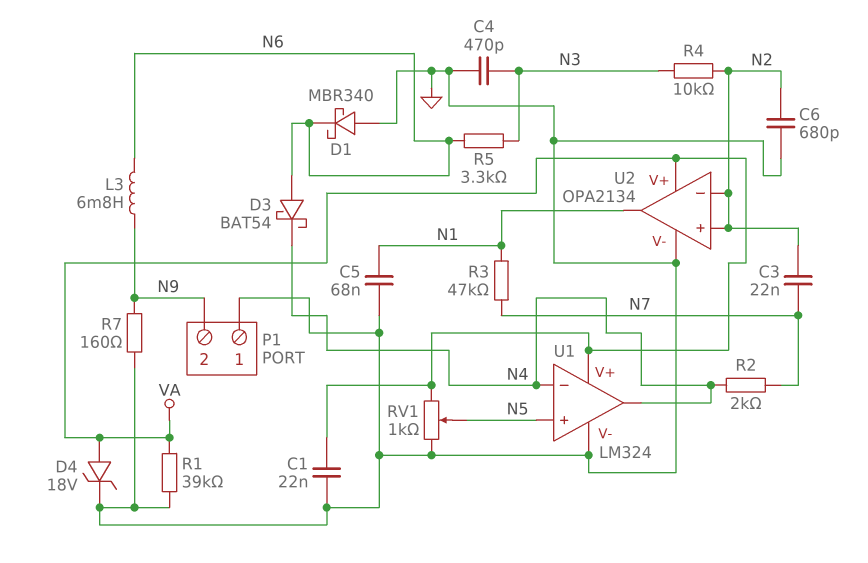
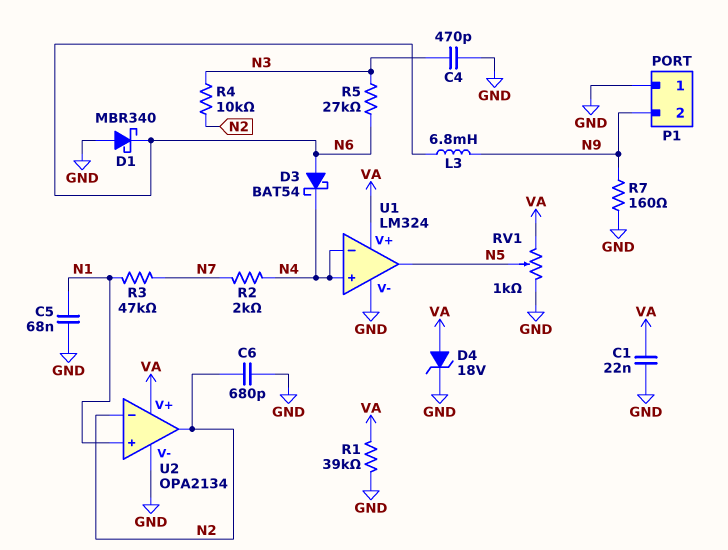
C3: 22nF (N2, N7) -> none
R5: 3.3k (N3, N6) -> 27k (N3, N6)
U1 pin in+: N5 -> N4
U1 pin out: N4 -> N5
U2 pin in+: N2 -> N1
U2 pin out: N1 -> N2

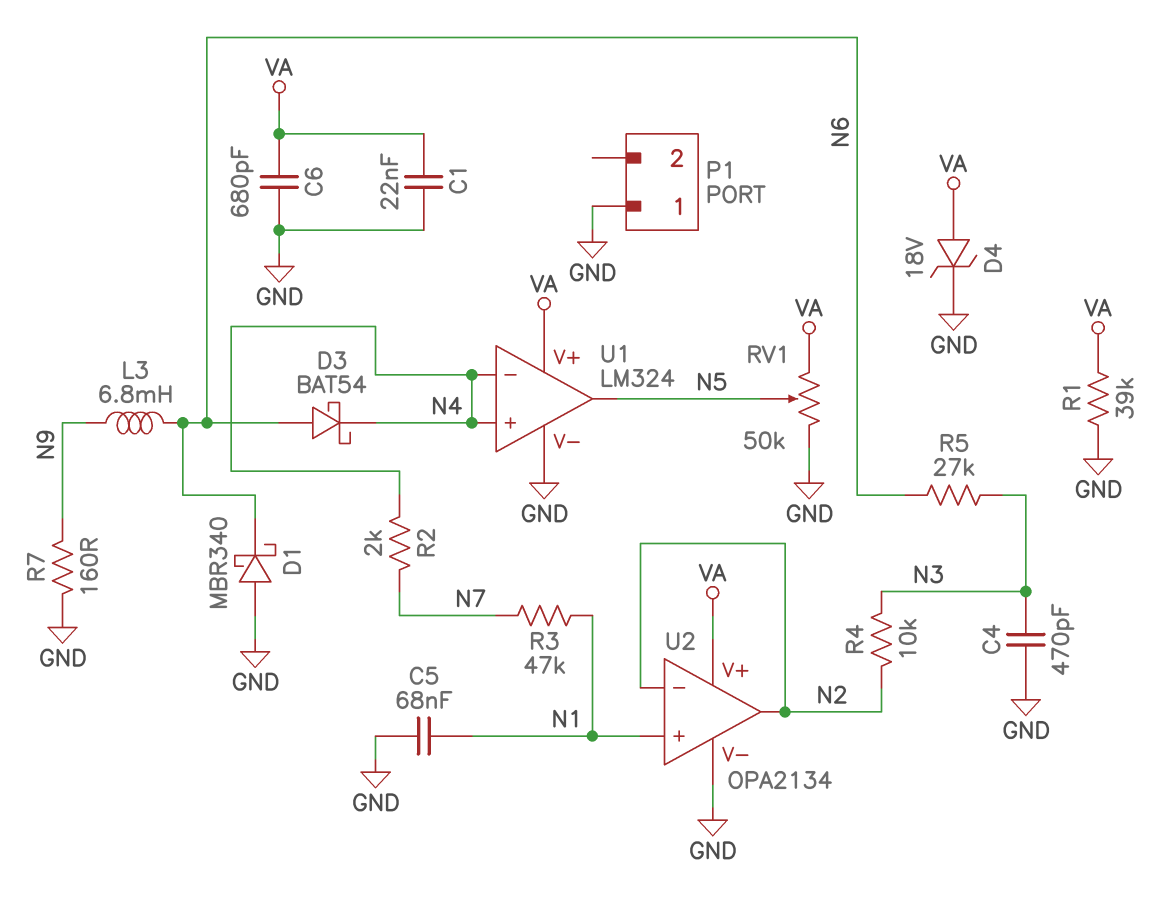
C6: 680pF (GND, N2) -> 680pF (GND, VA)
P1 pin 2: N9 -> none
RV1: 1k (GND, VA, wiper N5) -> 50k (GND, VA, wiper N5)

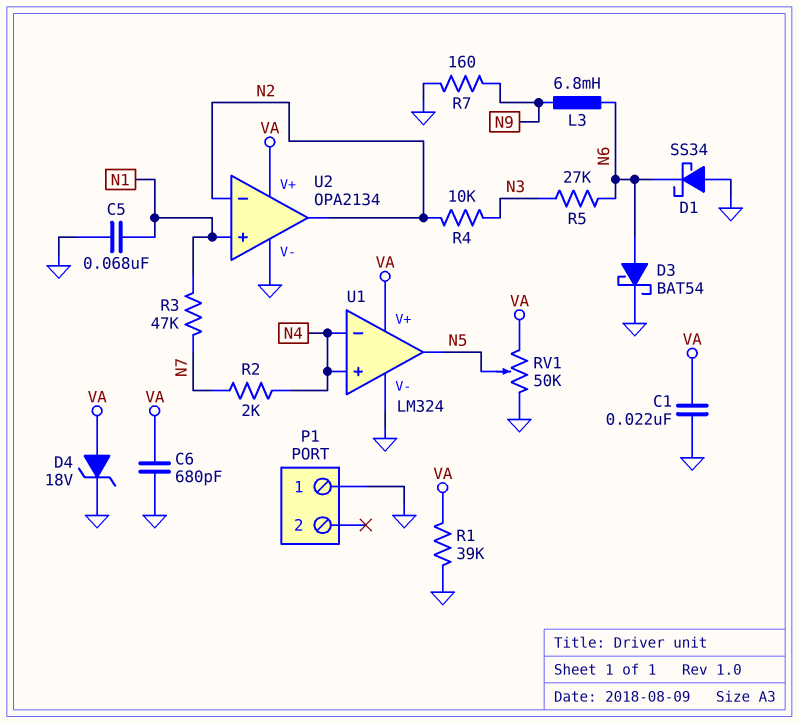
C4: 470pF (GND, N3) -> none
D1: schottky MBR340 (A GND, K N6) -> schottky SS34 (A GND, K N6)
D3: schottky BAT54 (A N6, K N4) -> schottky BAT54 (A N6, K GND)

